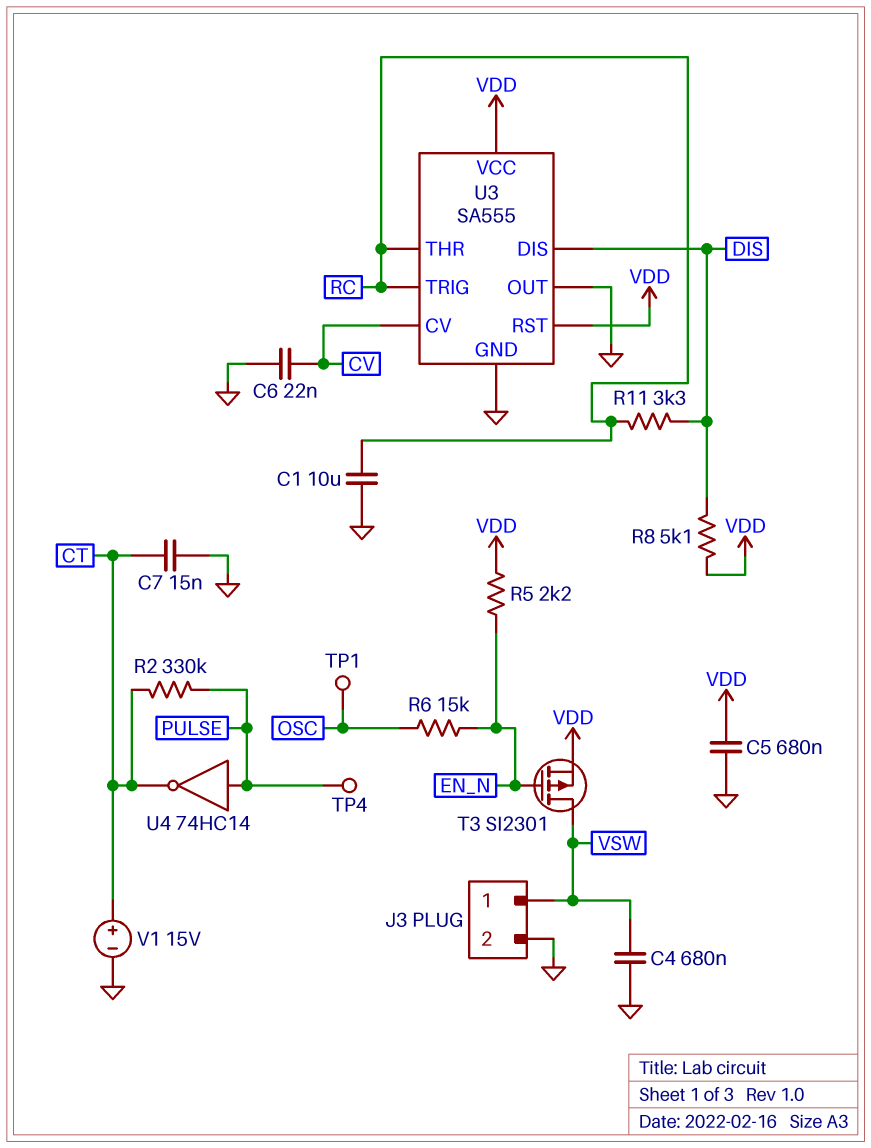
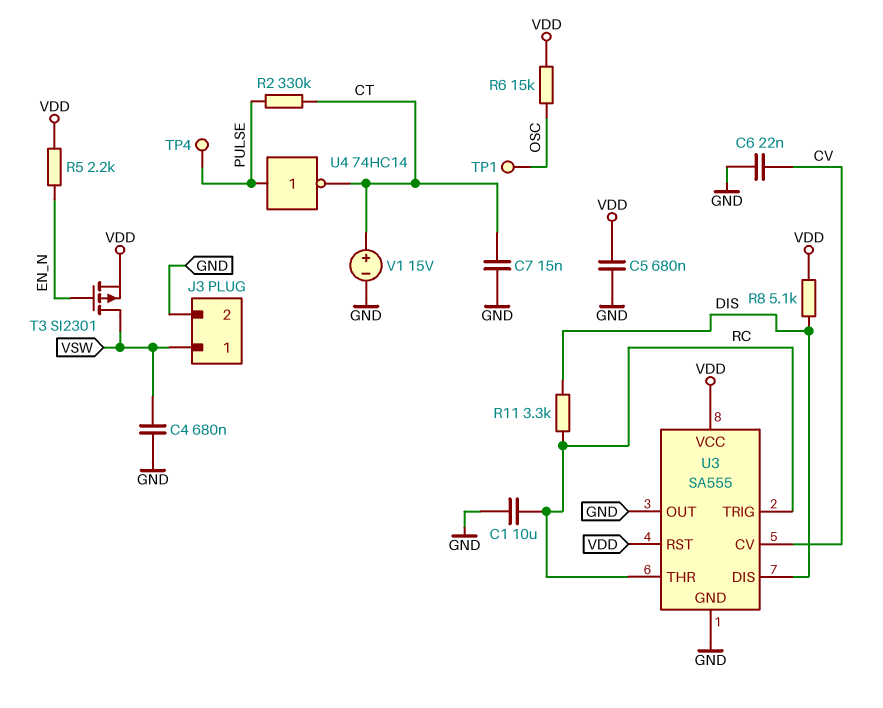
R6: 15k (EN_N, OSC) -> 15k (OSC, VDD)

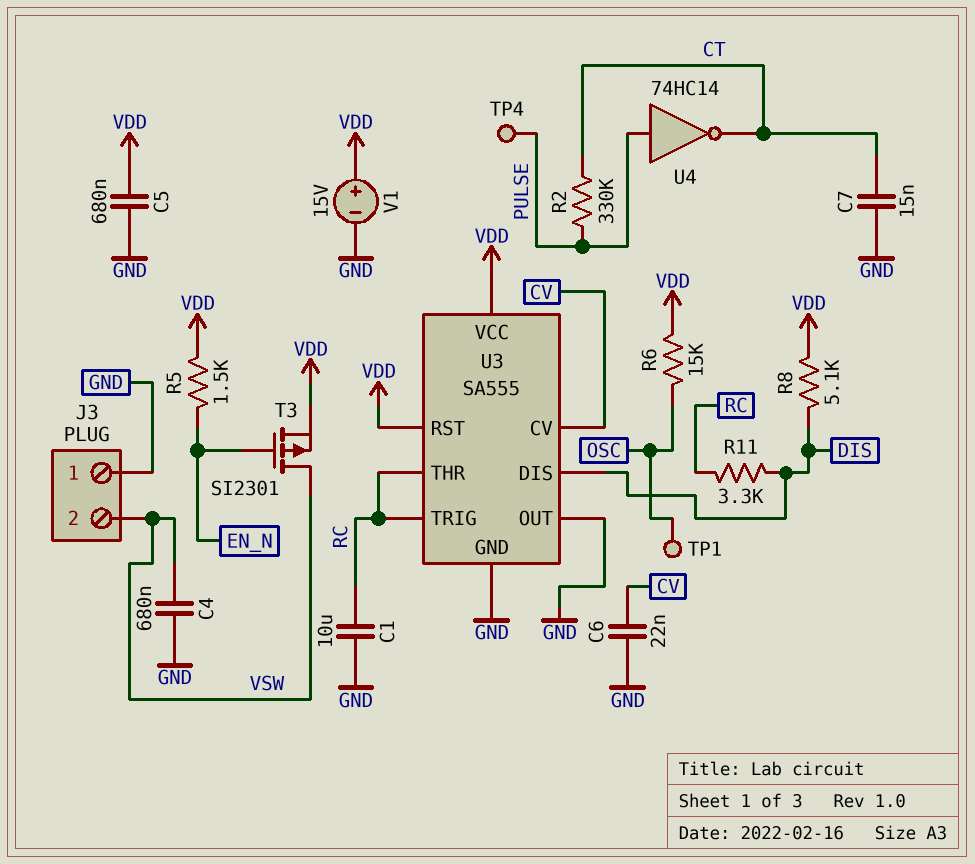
J3 pin 1: VSW -> GND
J3 pin 2: GND -> VSW
R5: 2.2k (EN_N, VDD) -> 1.5k (EN_N, VDD)
V1: 15V (plus CT, minus GND) -> 15V (plus VDD, minus GND)

